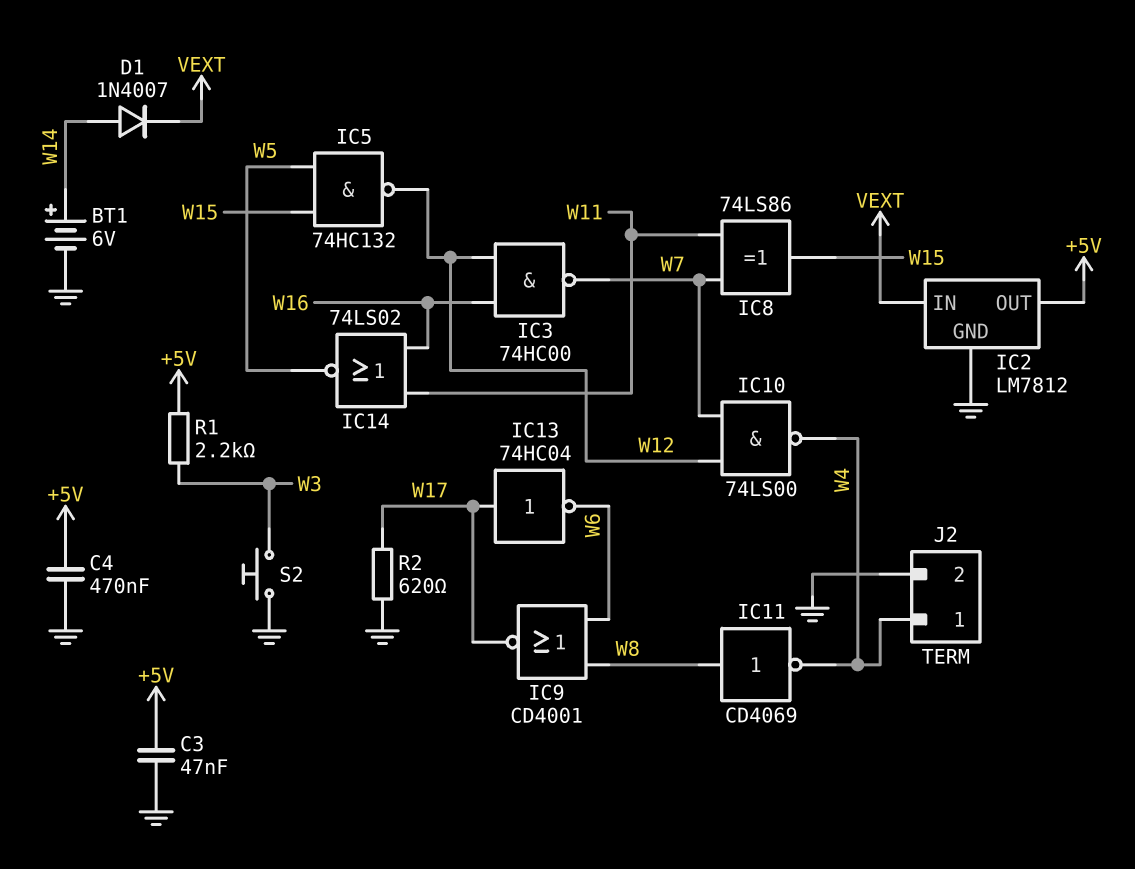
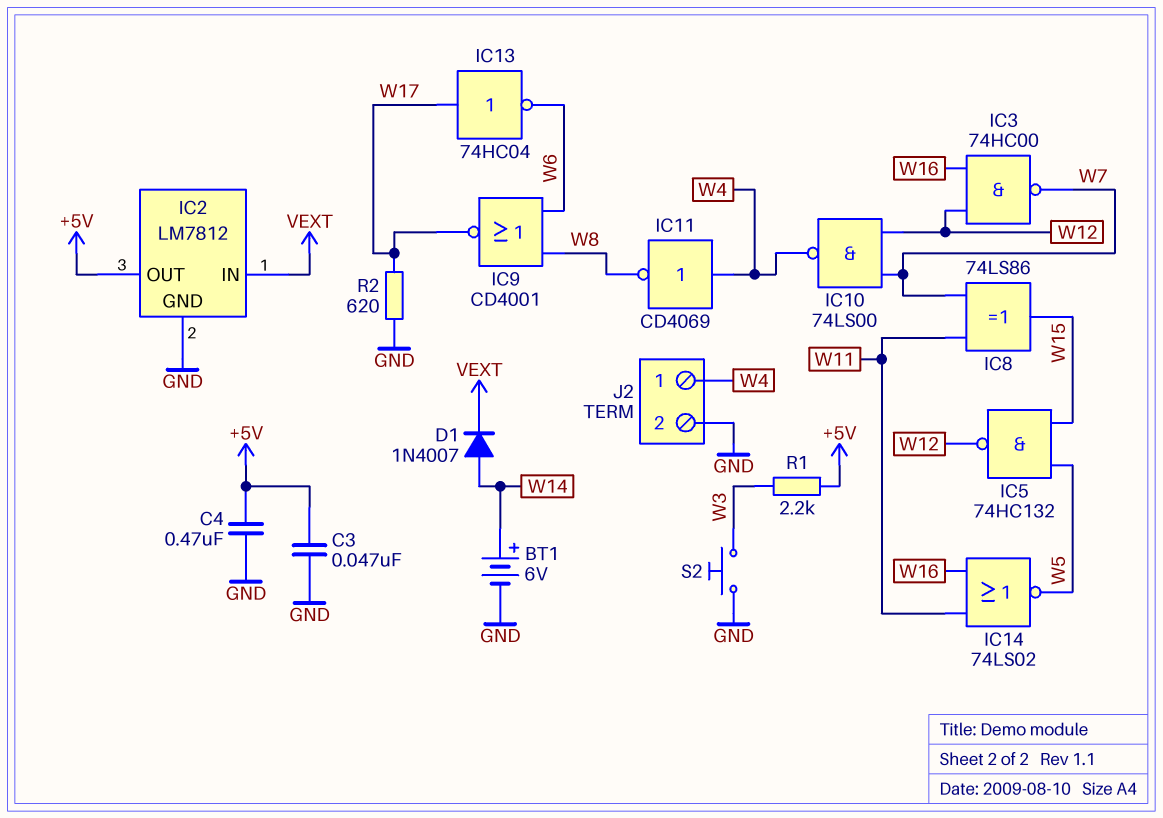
IC11: NOT CD4069 (in W8, out W4) -> NOT CD4069 (in W4, out W8)

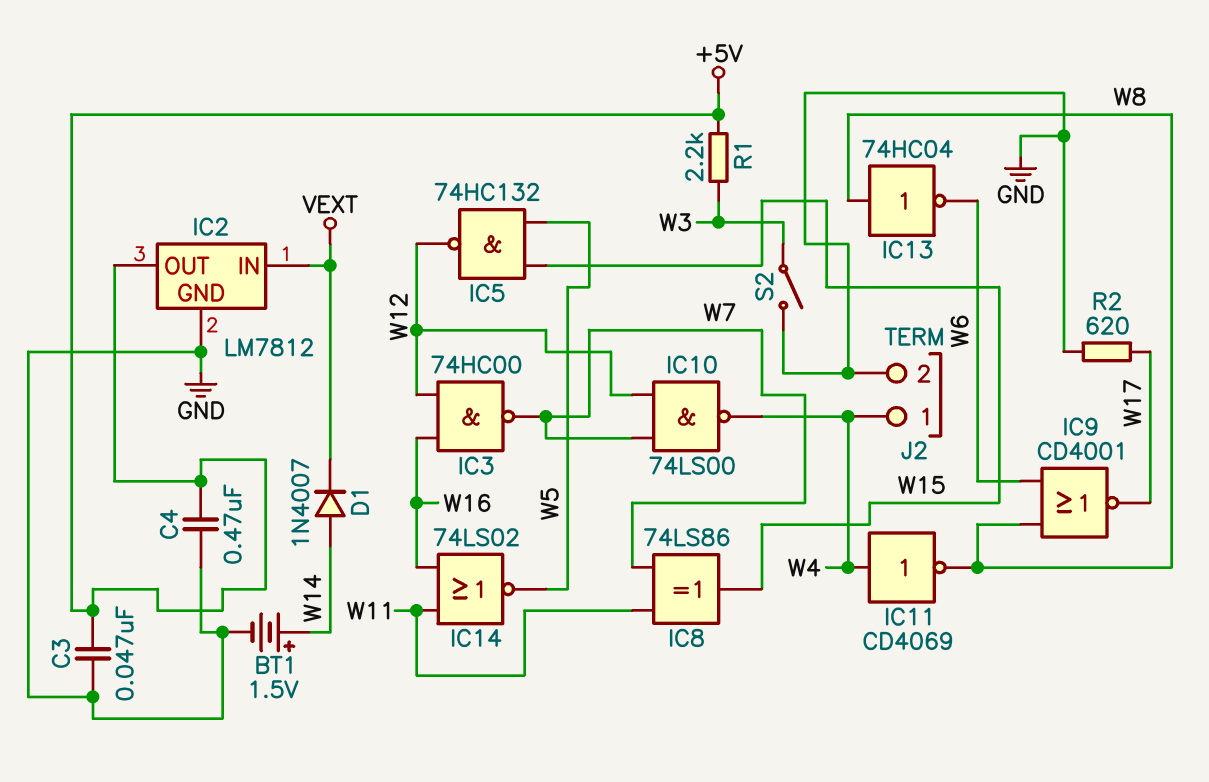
BT1: 6V (plus W14, minus GND) -> 1.5V (plus W14, minus GND)
IC13: NOT 74HC04 (in W17, out W6) -> NOT 74HC04 (in W8, out W6)
S2: button (GND, W3) -> switch (GND, W3)

